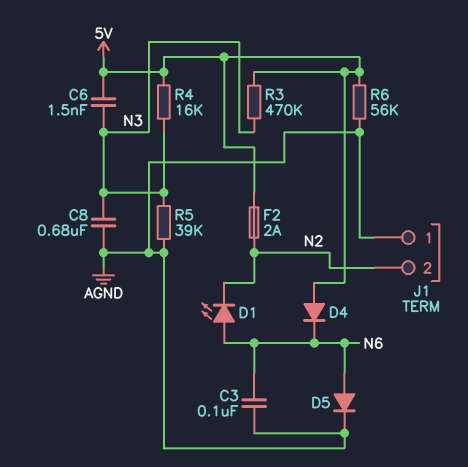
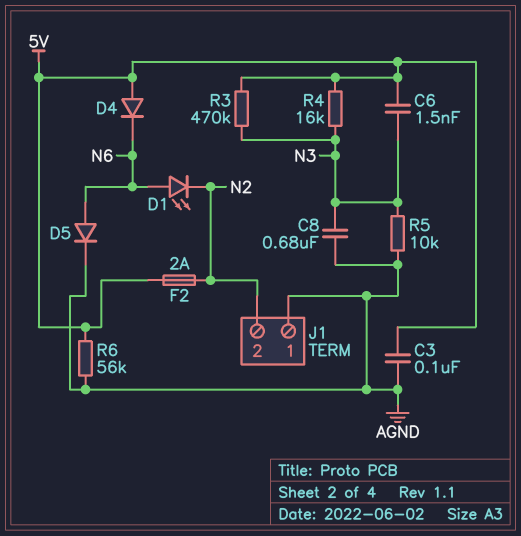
C3: 100nF (AGND, N6) -> 100nF (5V, AGND)
R5: 39k (AGND, N3) -> 10k (AGND, N3)

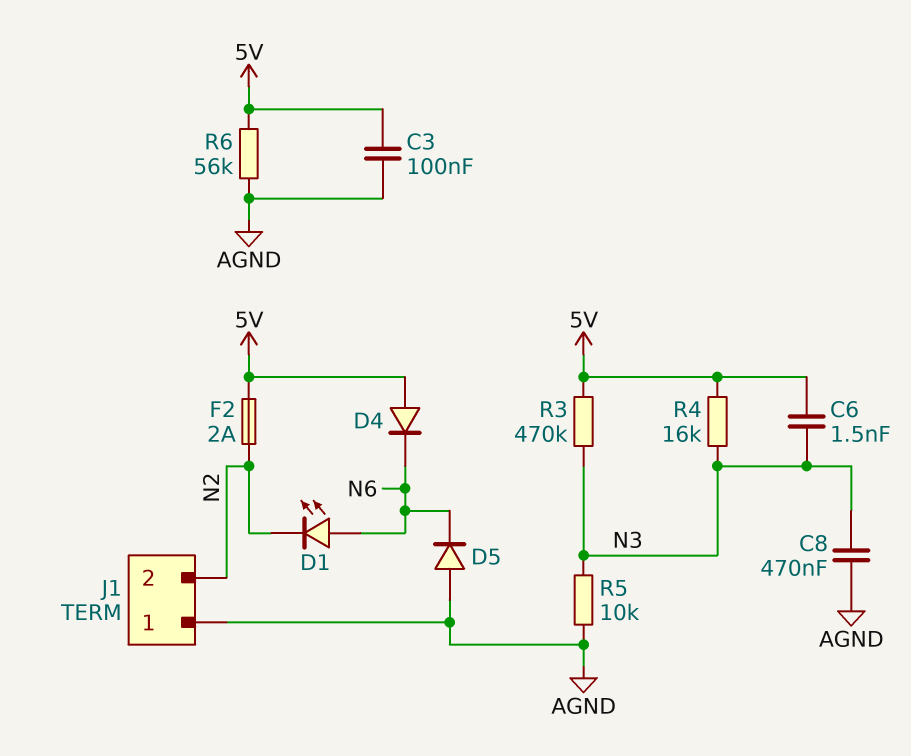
C8: 680nF (AGND, N3) -> 470nF (AGND, N3)
D5: diode (A N6, K AGND) -> diode (A AGND, K N6)

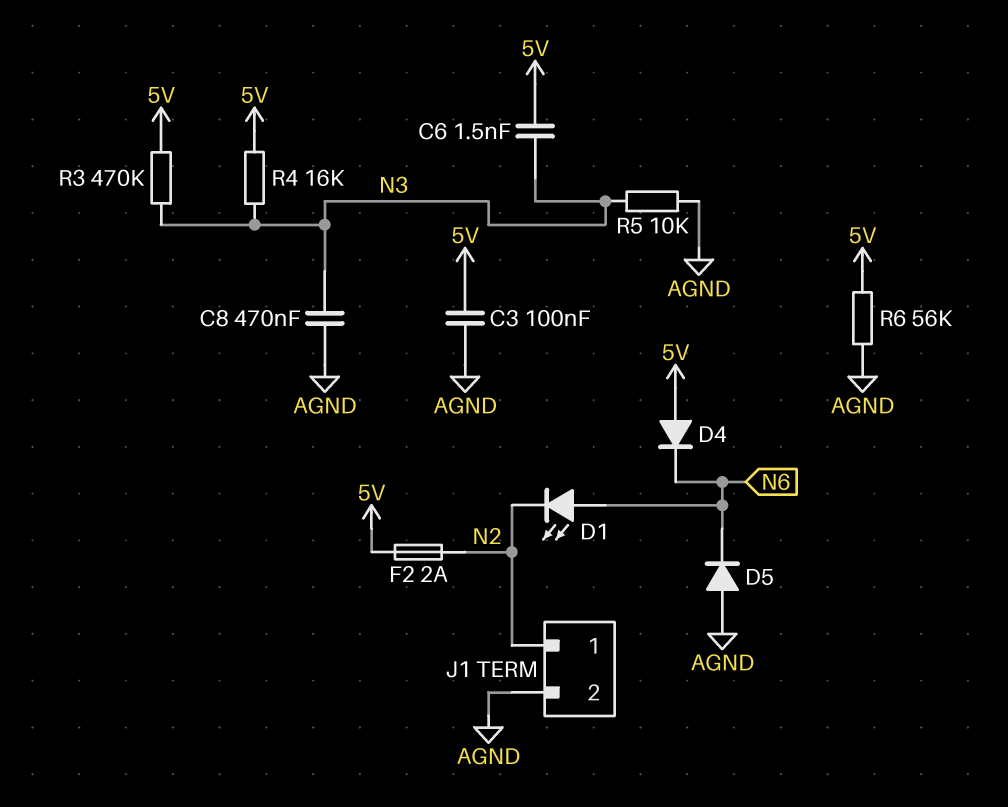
J1 pin 1: AGND -> N2
J1 pin 2: N2 -> AGND

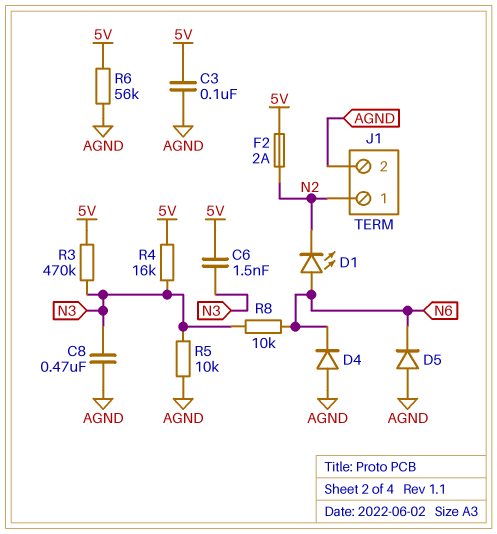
D4: diode (A 5V, K N6) -> diode (A AGND, K N6)
R8: none -> 10k (N3, N6)

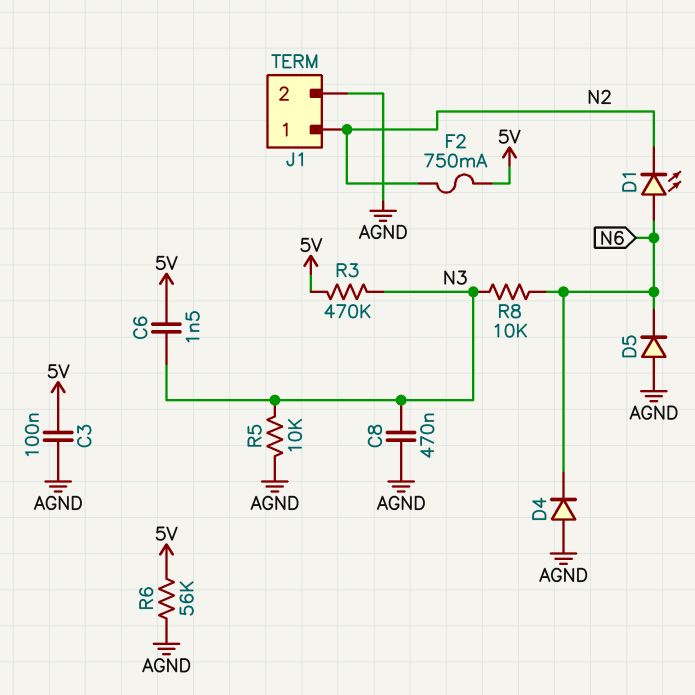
F2: 2A (5V, N2) -> 750mA (5V, N2)
R4: 16k (5V, N3) -> none

